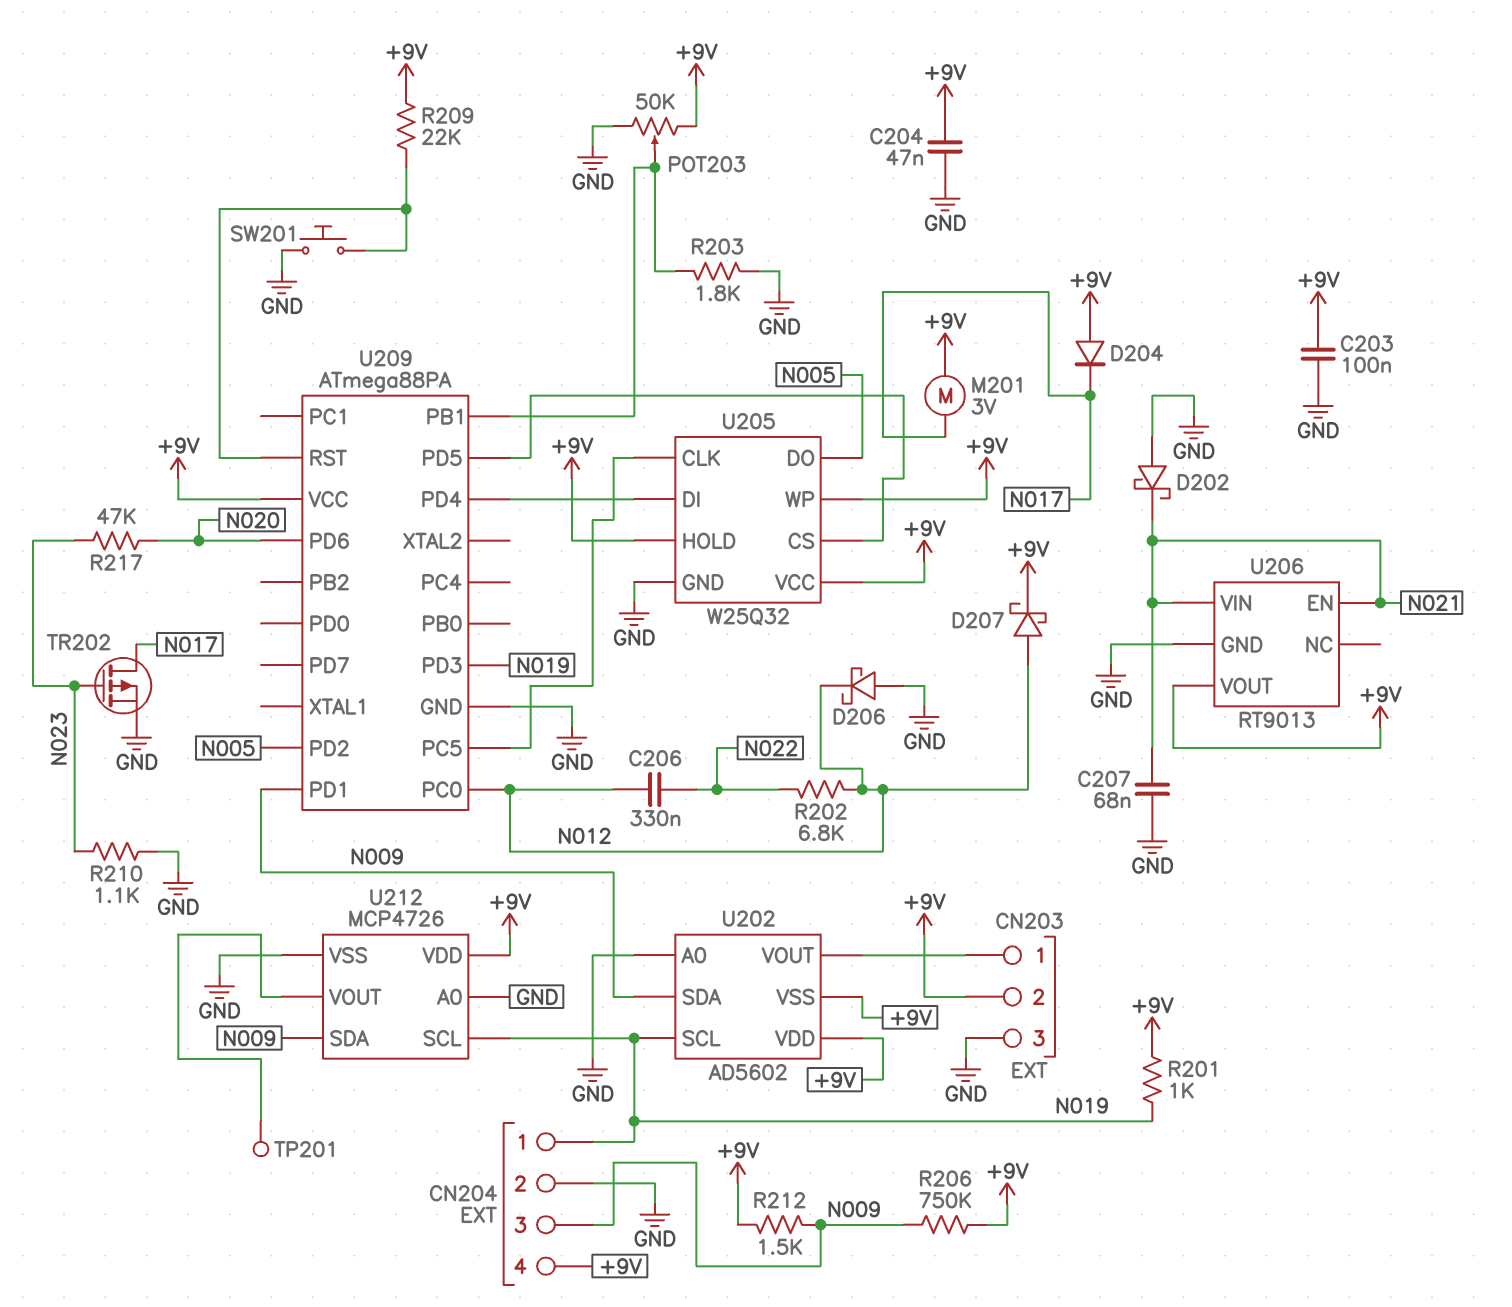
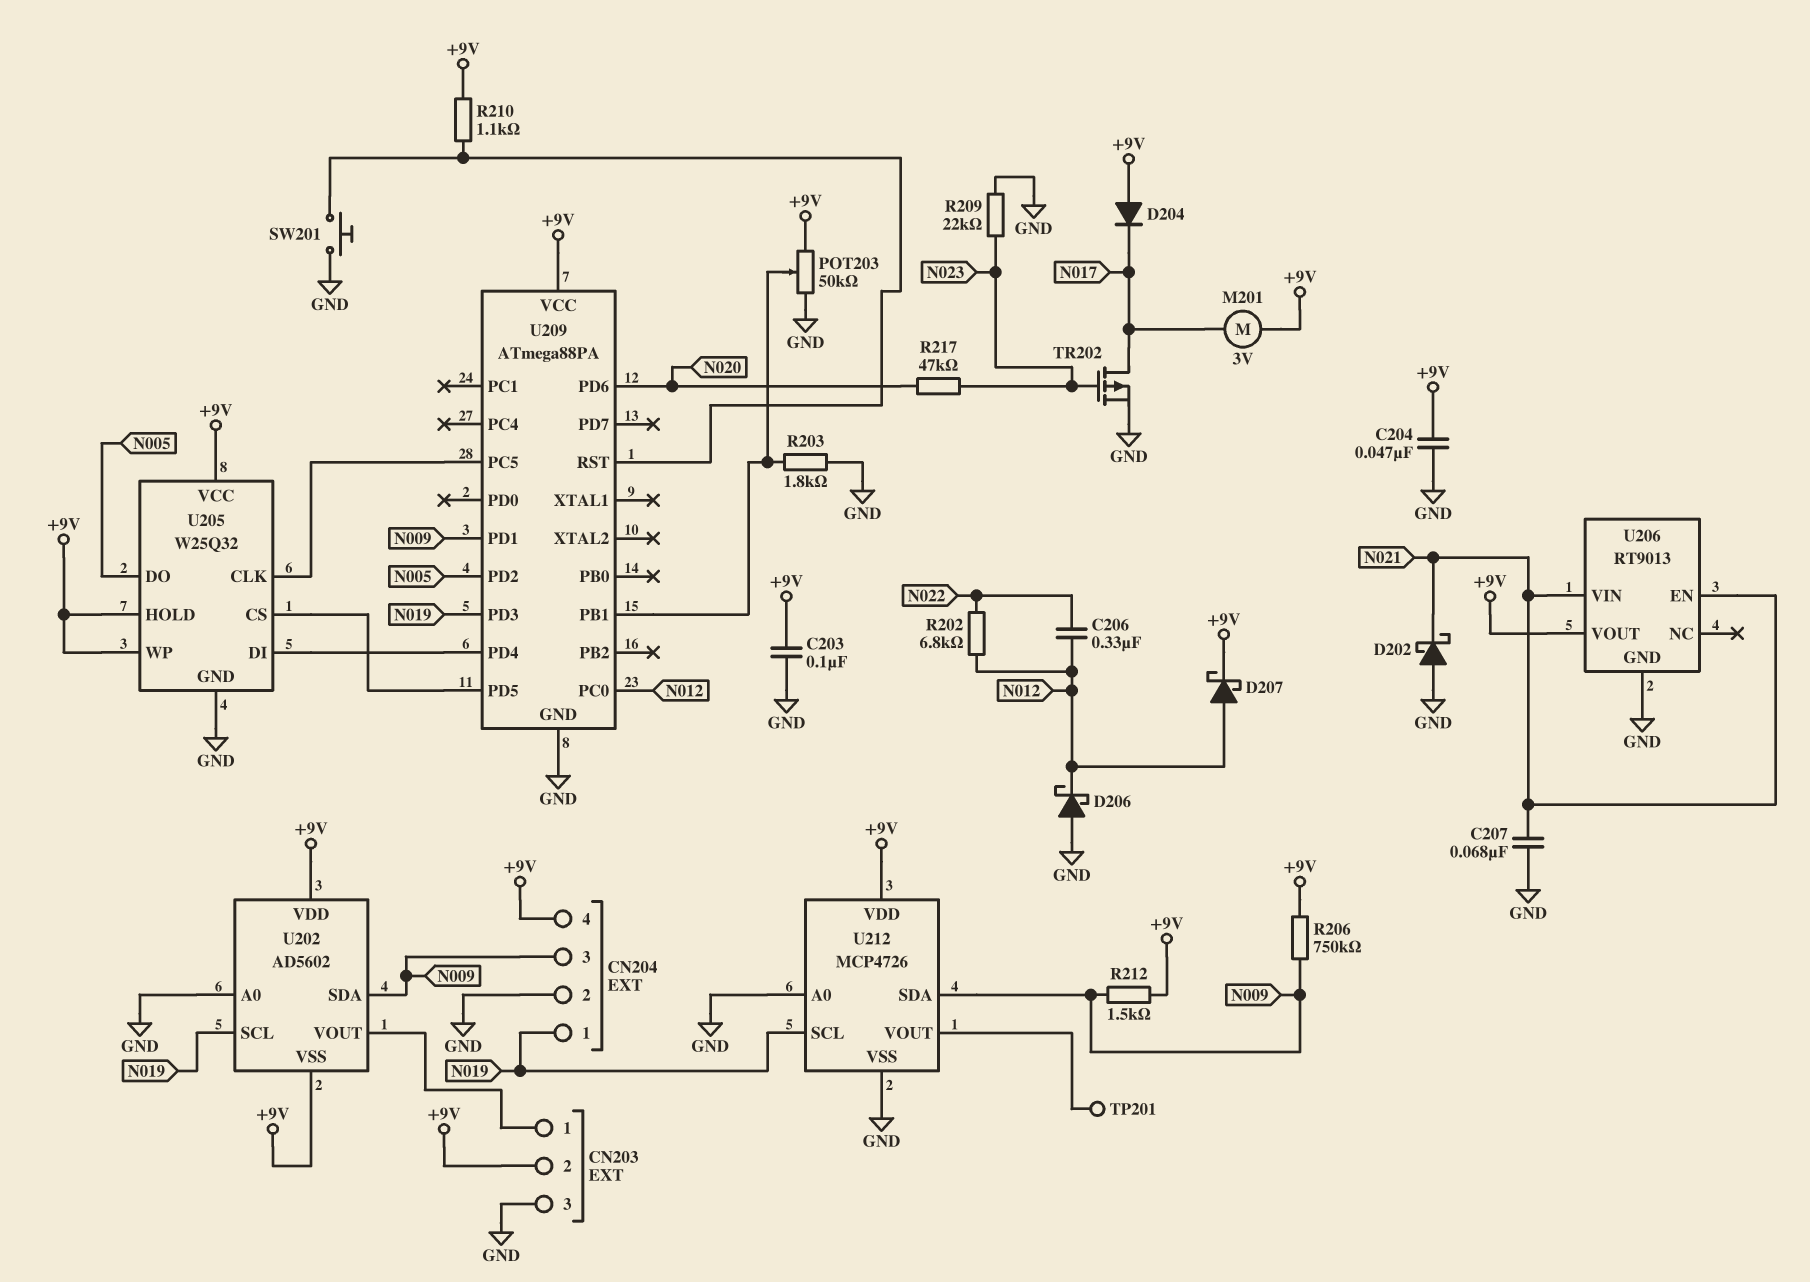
R201: 1k (+9V, N019) -> none
R209: 22k (+9V, U209/RST) -> 22k (GND, N023)
R210: 1.1k (GND, N023) -> 1.1k (+9V, U209/RST)

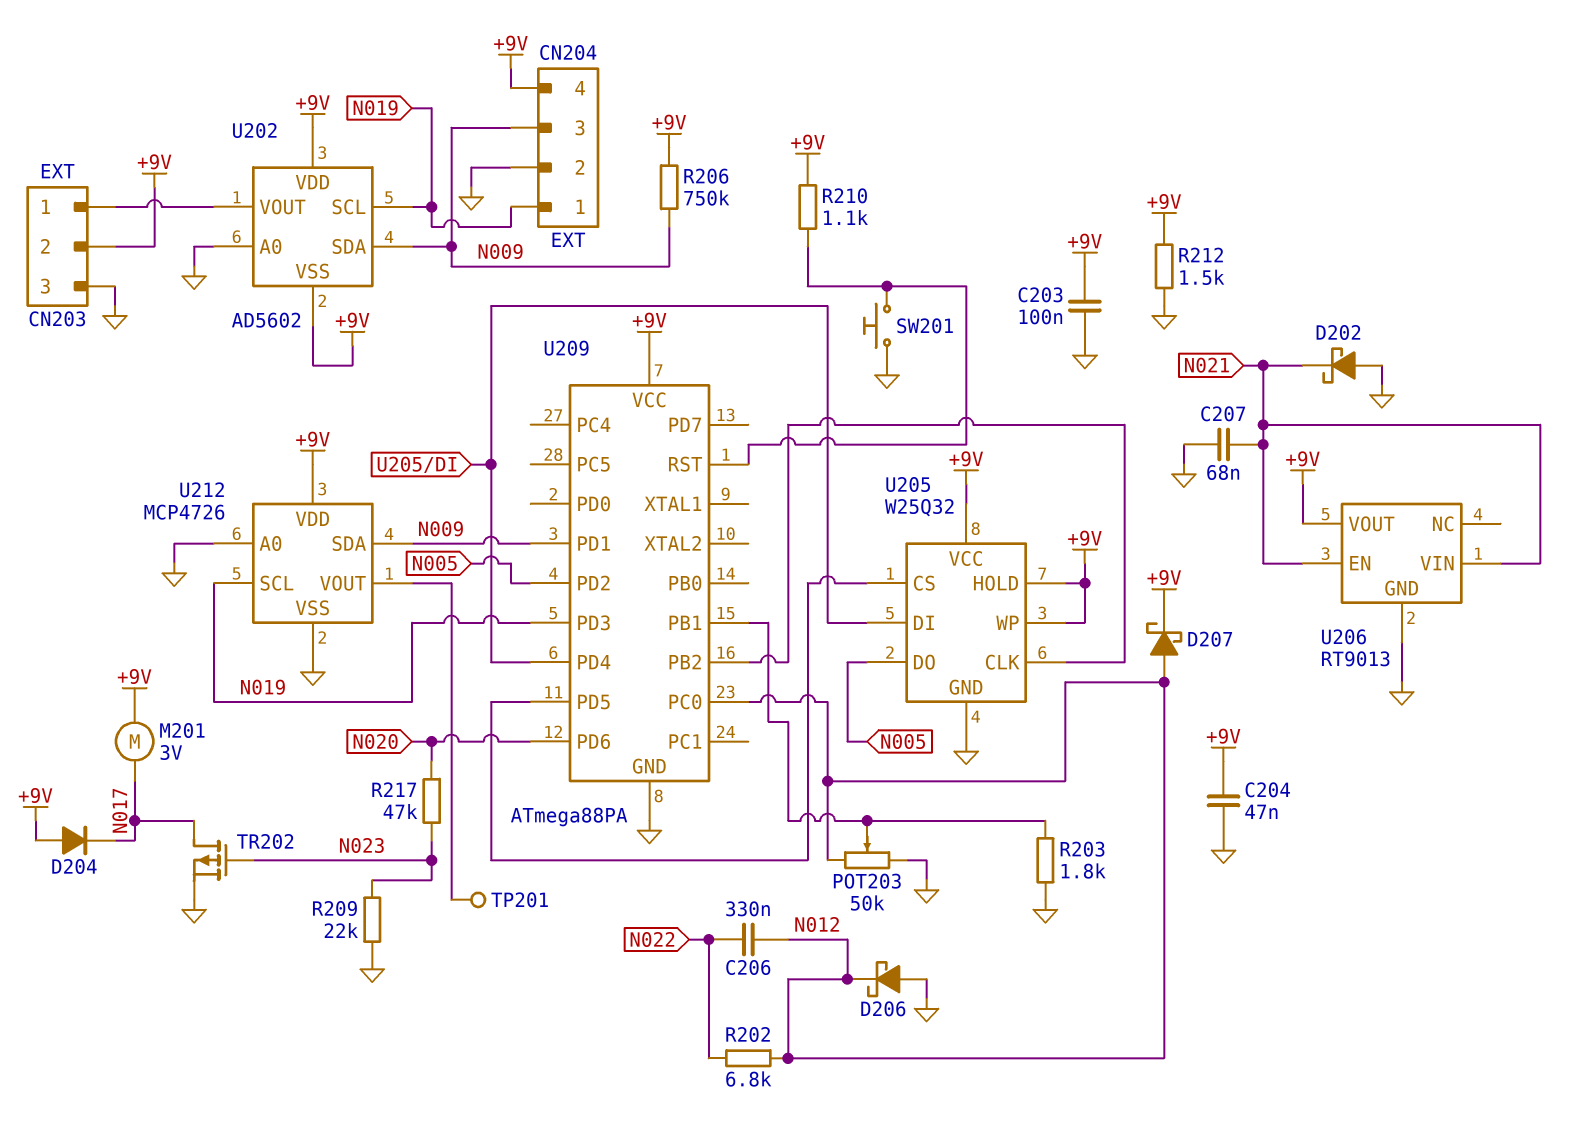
POT203: 50k (+9V, GND, wiper U209/PB1) -> 50k (GND, N012, wiper U209/PB1)
R212: 1.5k (+9V, N009) -> 1.5k (+9V, GND)
U209 pin PB2: none -> U205/CLK
U209 pin PC5: U205/CLK -> none

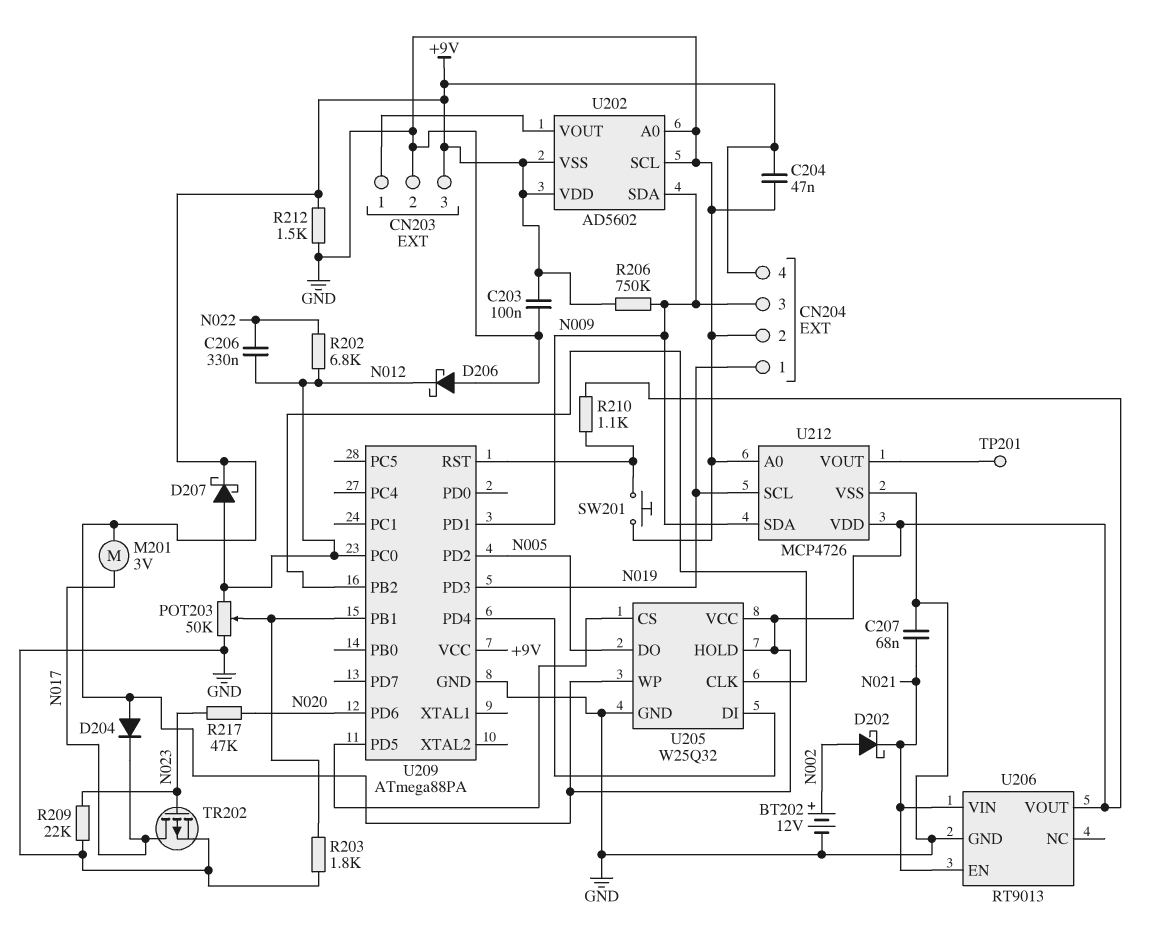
BT202: none -> 12V (plus N002, minus GND)
CN203 pin 2: +9V -> GND
CN203 pin 3: GND -> +9V
D202: schottky (A GND, K N021) -> schottky (A N002, K N021)
U202 pin SCL: N019 -> GND

